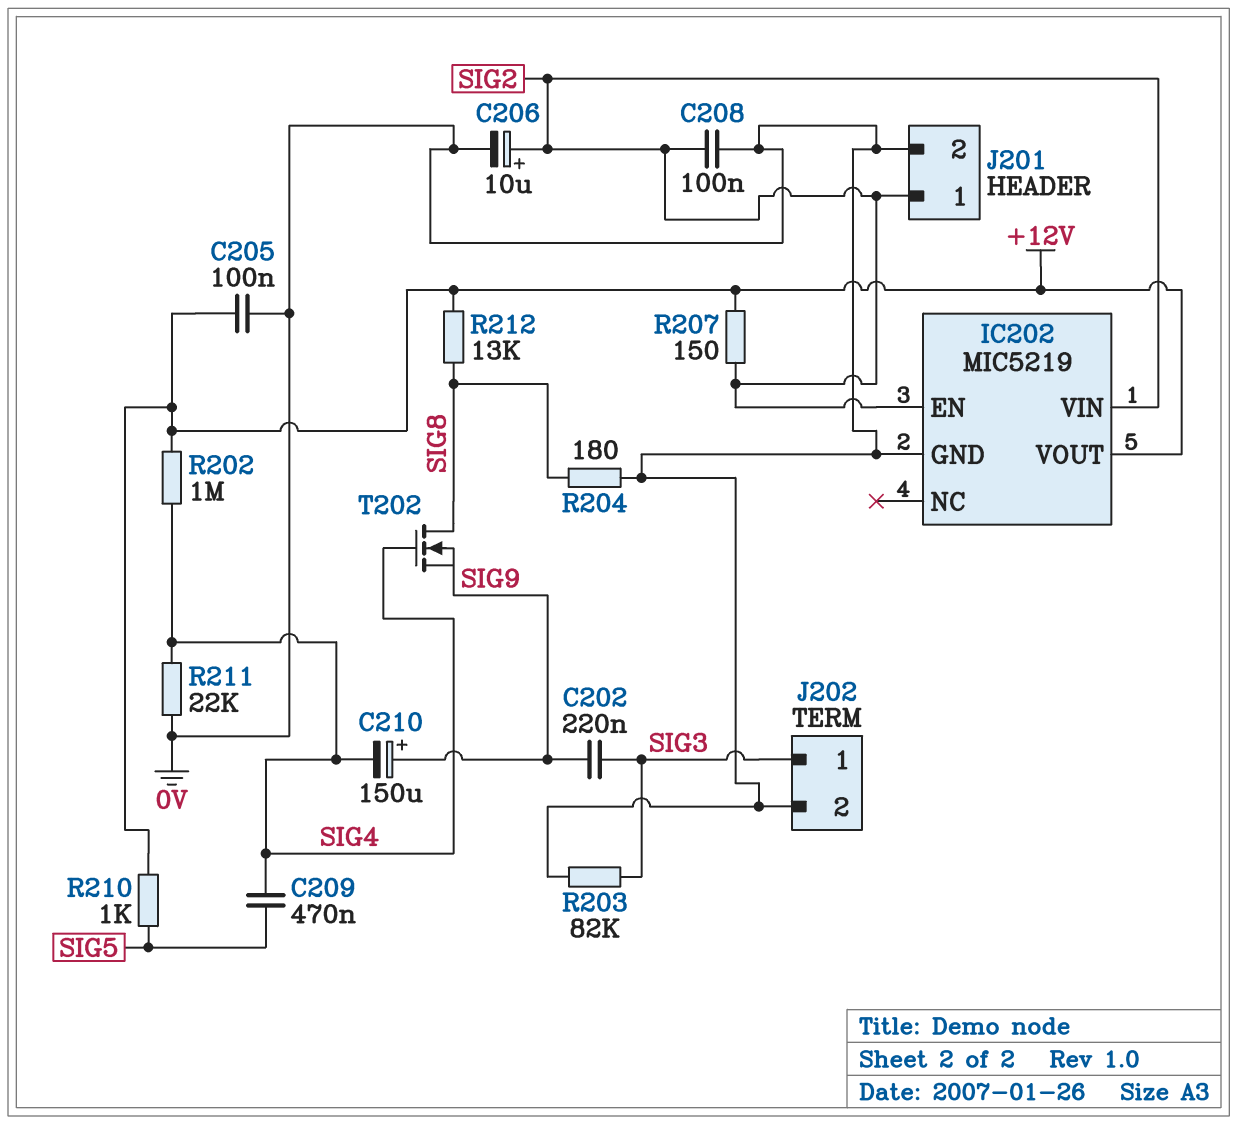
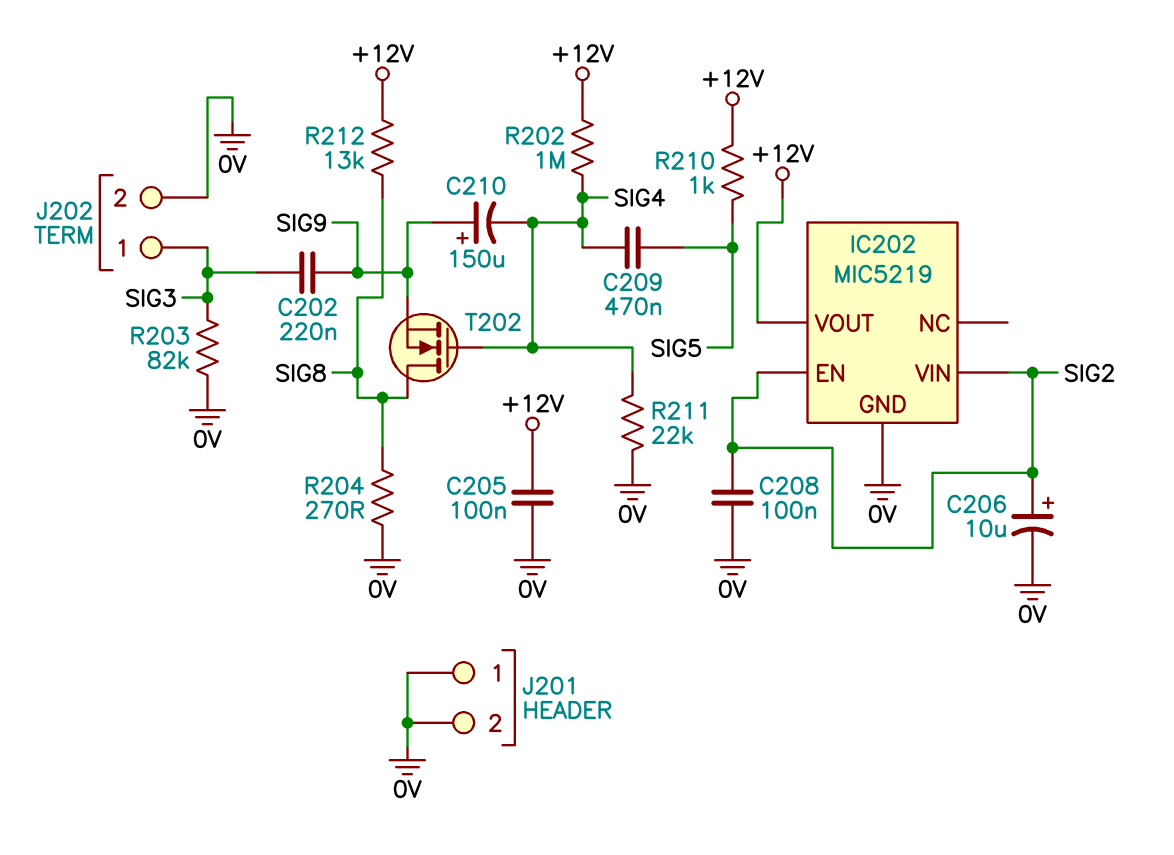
J201 pin 1: SIG2 -> 0V
R204: 180 (0V, SIG8) -> 270 (0V, SIG8)
R207: 150 (+12V, SIG2) -> none

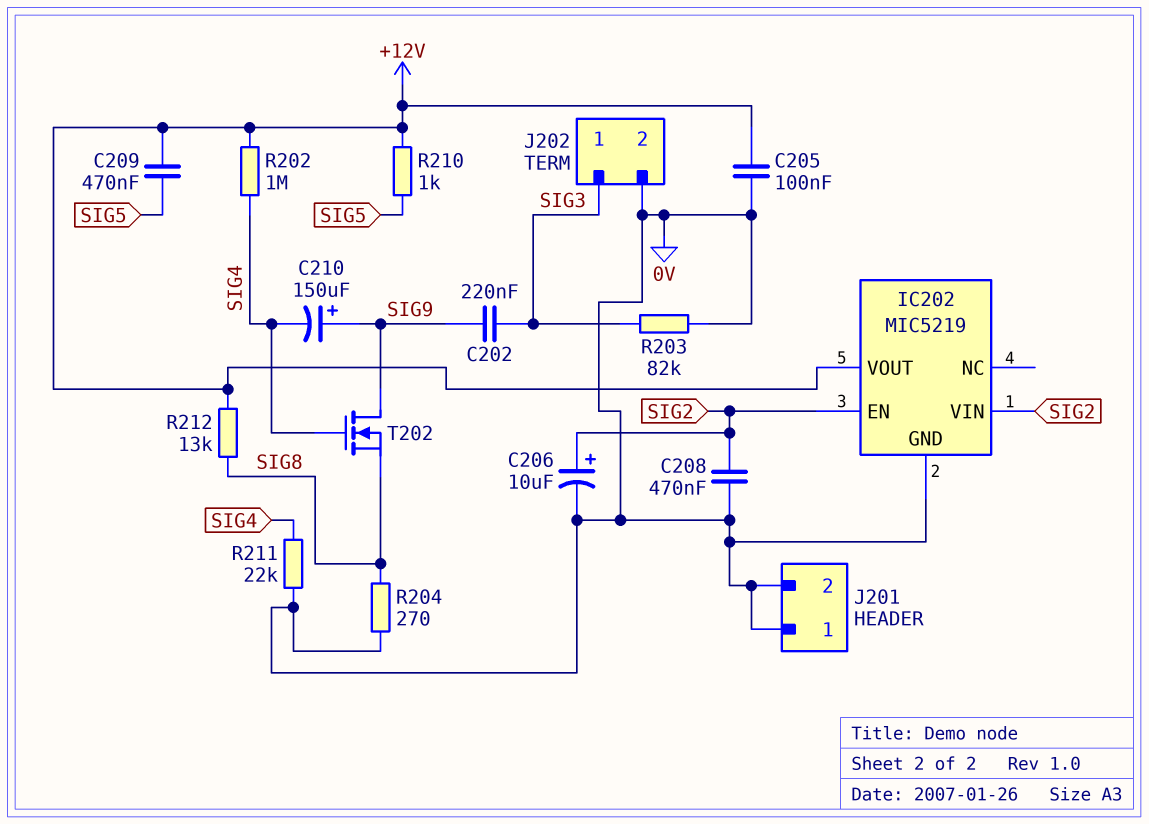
C208: 100nF (0V, SIG2) -> 470nF (0V, SIG2)
C209: 470nF (SIG4, SIG5) -> 470nF (+12V, SIG5)
T202: NMOS (G SIG4, D SIG8, S SIG9) -> NMOS (G SIG4, D SIG9, S SIG8)

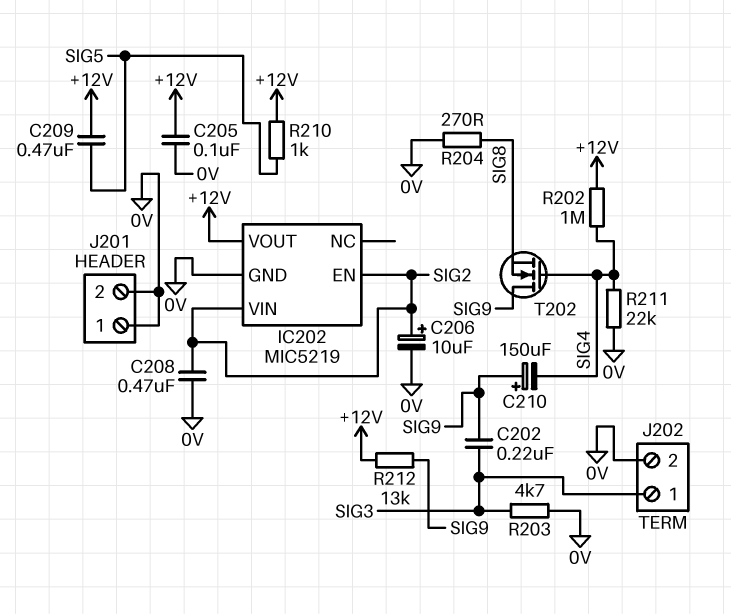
R203: 82k (0V, SIG3) -> 4.7k (0V, SIG3)
R212: 13k (+12V, SIG8) -> 13k (+12V, SIG9)

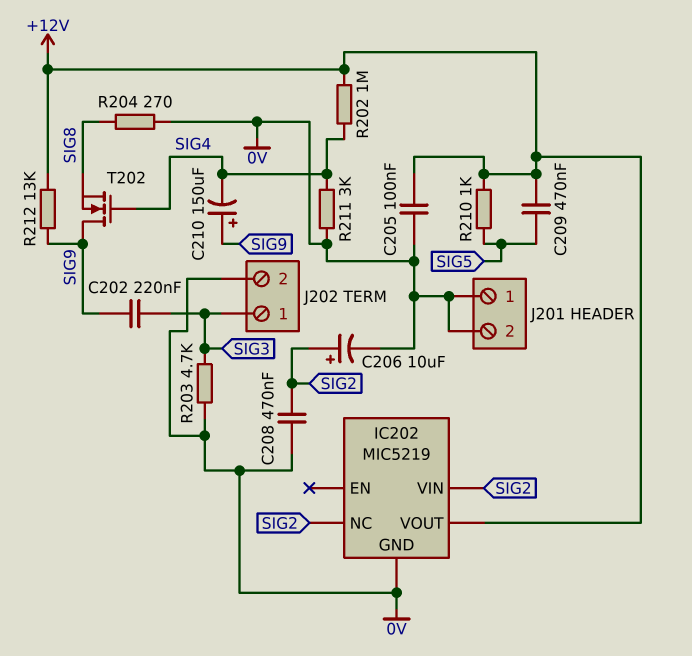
IC202 pin EN: SIG2 -> none
IC202 pin NC: none -> SIG2
R211: 22k (0V, SIG4) -> 3k (0V, SIG4)

